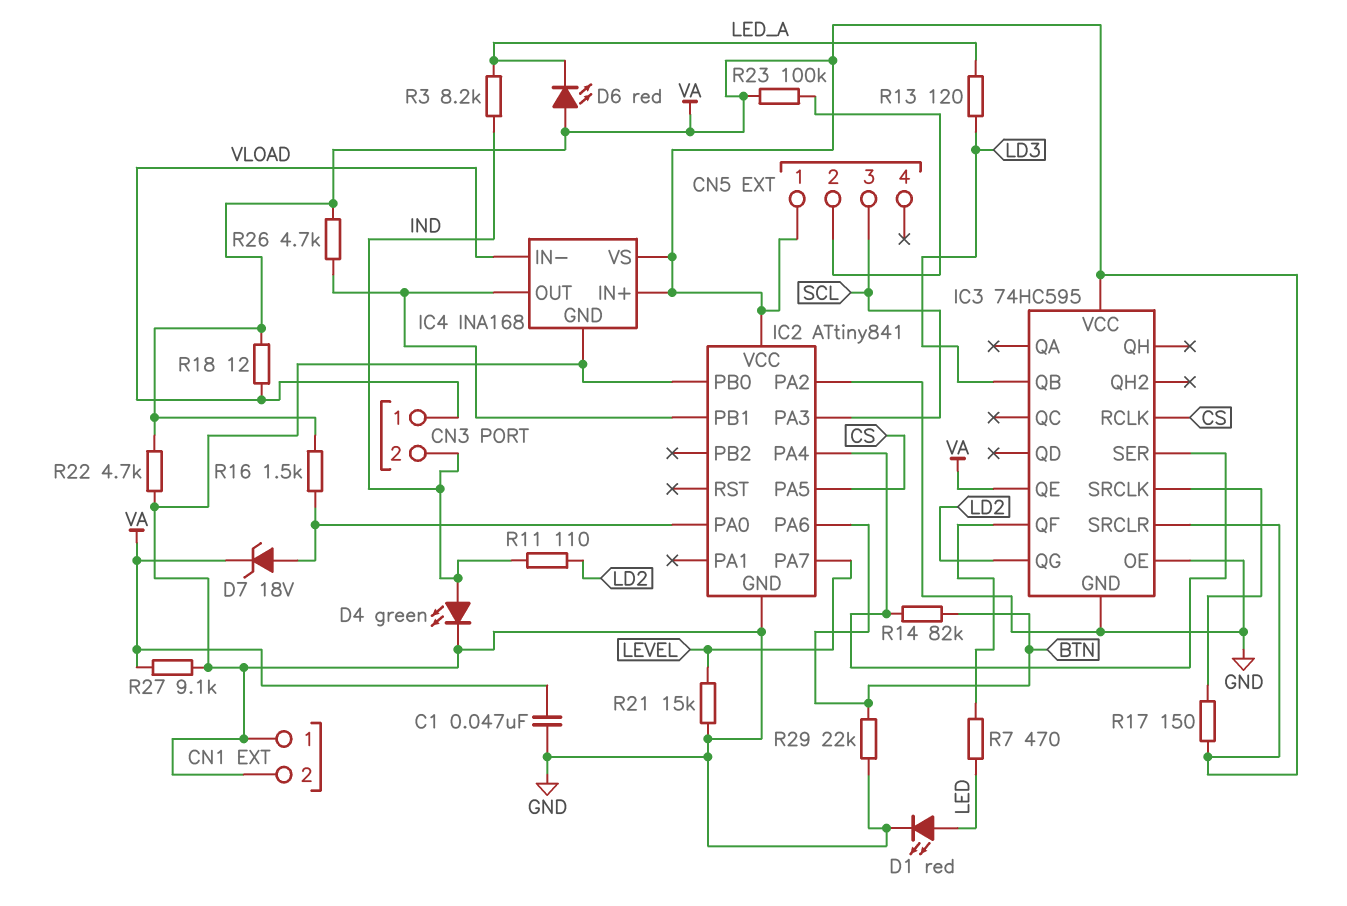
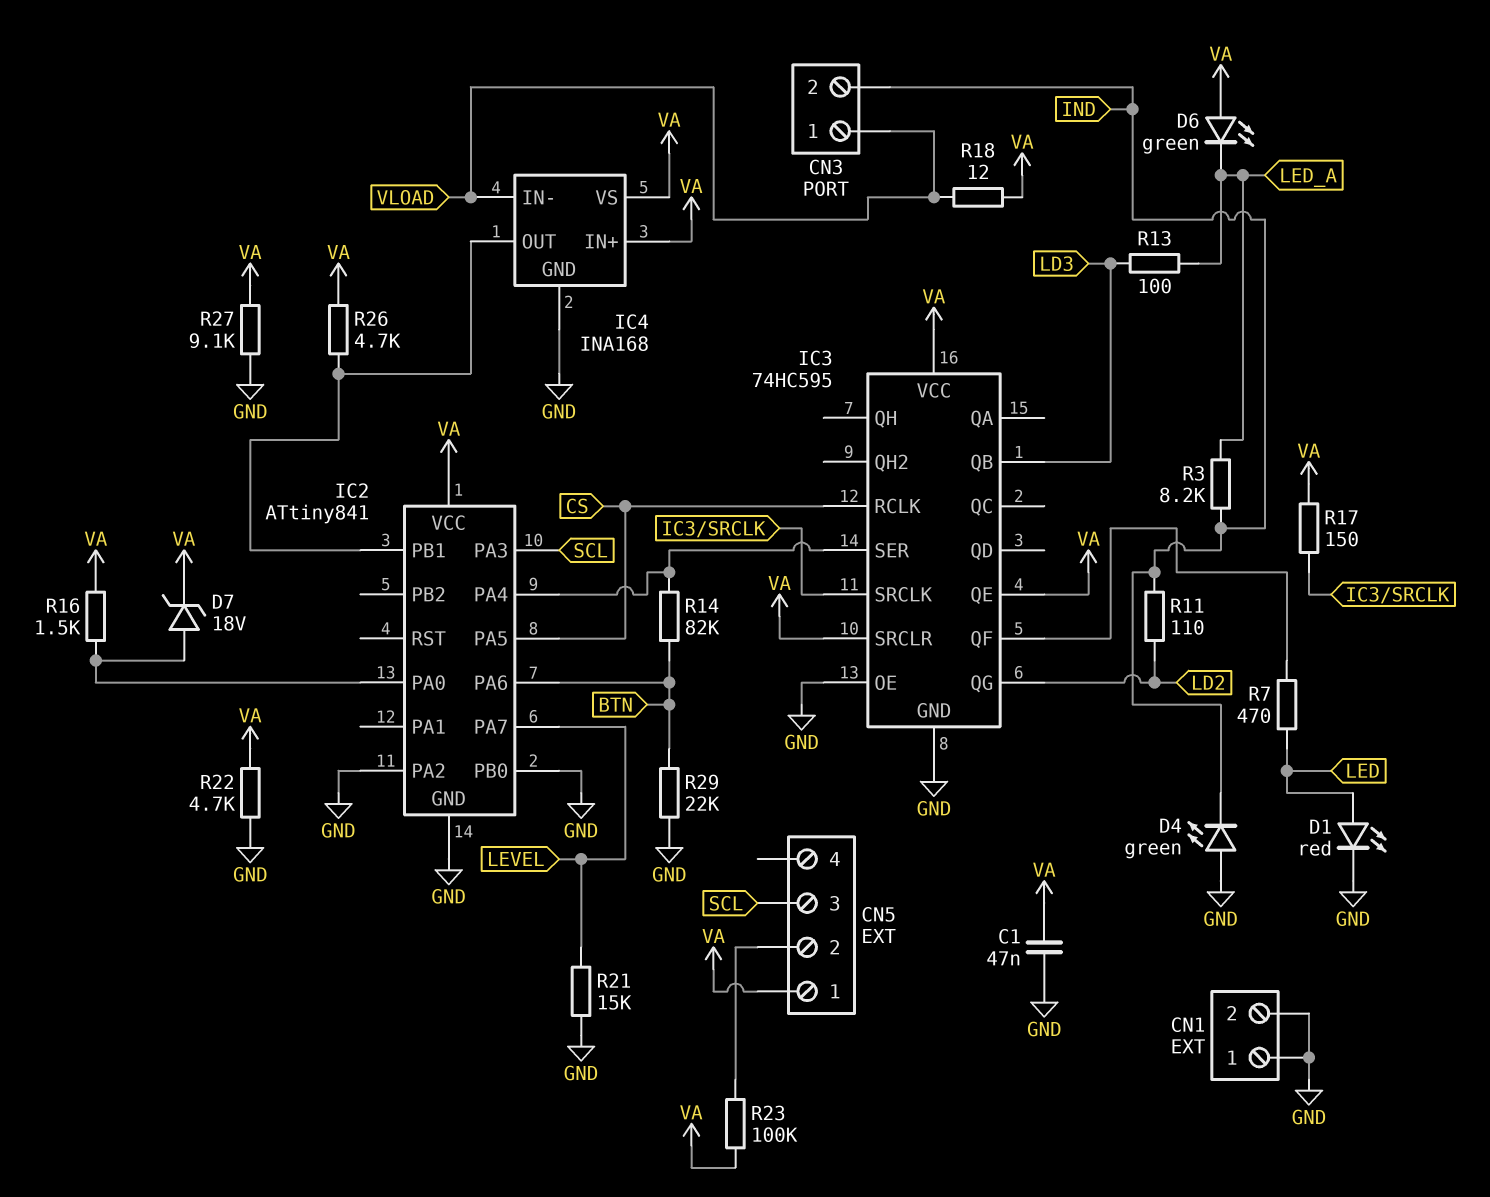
D4: LED green (A IND, K GND) -> LED green (A GND, K IND)
D6: LED red (A VA, K LED_A) -> LED green (A VA, K LED_A)
R13: 120 (LD3, LED_A) -> 100 (LD3, LED_A)

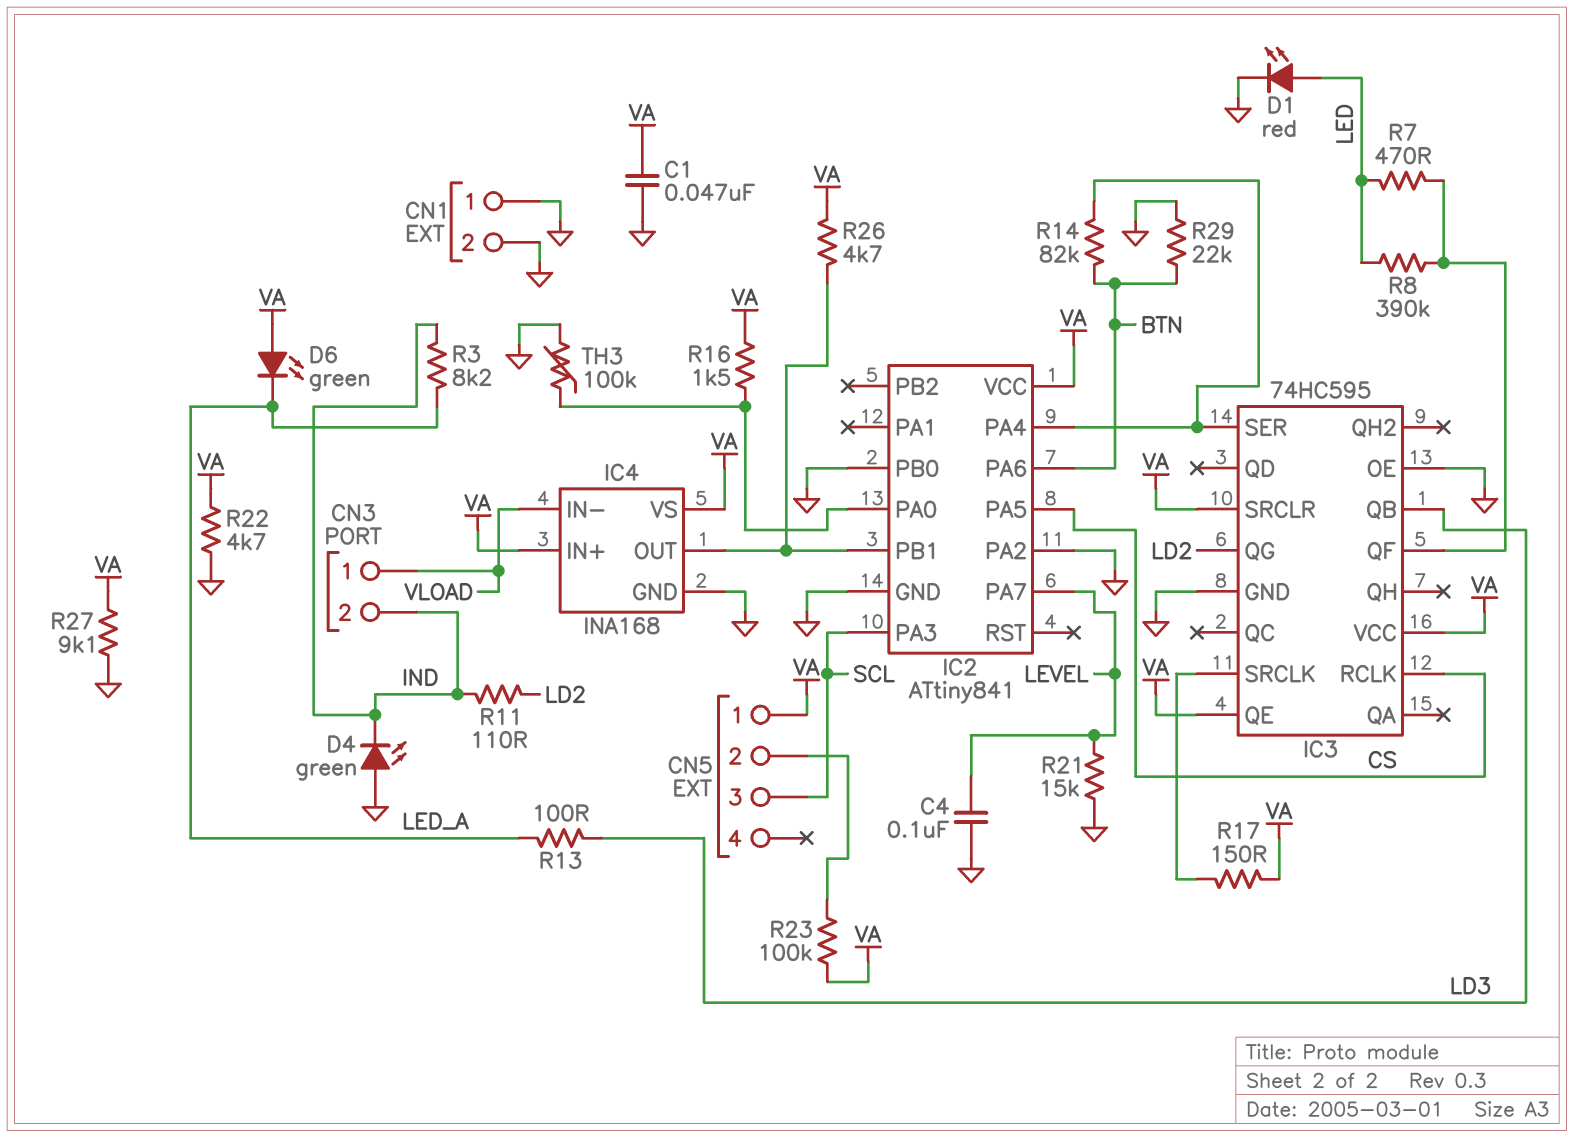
C4: none -> 100nF (GND, LEVEL)
D7: zener 18V (A IC2/PA0, K VA) -> none
R8: none -> 390k (IC3/QF, LED)
R18: 12 (VA, VLOAD) -> none
TH3: none -> 100k (GND, IC2/PA0)

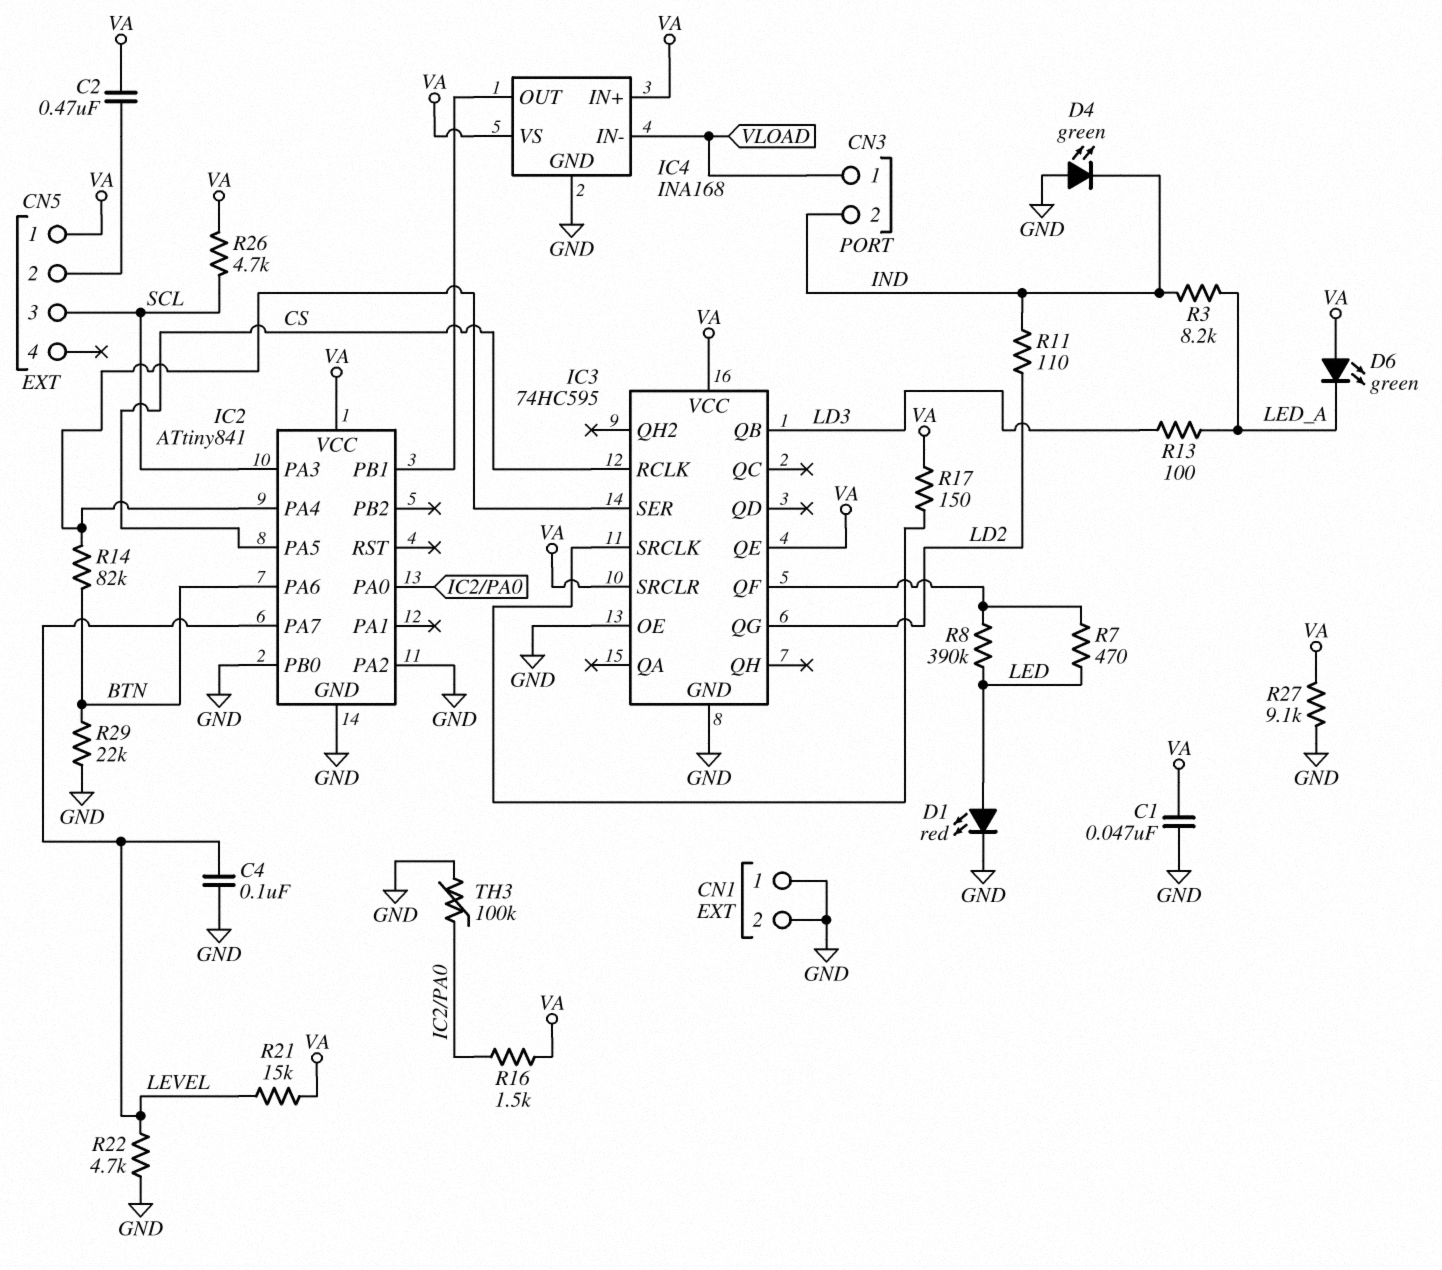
C2: none -> 470nF (CN5/2, VA)
R21: 15k (GND, LEVEL) -> 15k (LEVEL, VA)
R22: 4.7k (GND, VA) -> 4.7k (GND, LEVEL)
R23: 100k (CN5/2, VA) -> none
R26: 4.7k (IC2/PB1, VA) -> 4.7k (SCL, VA)

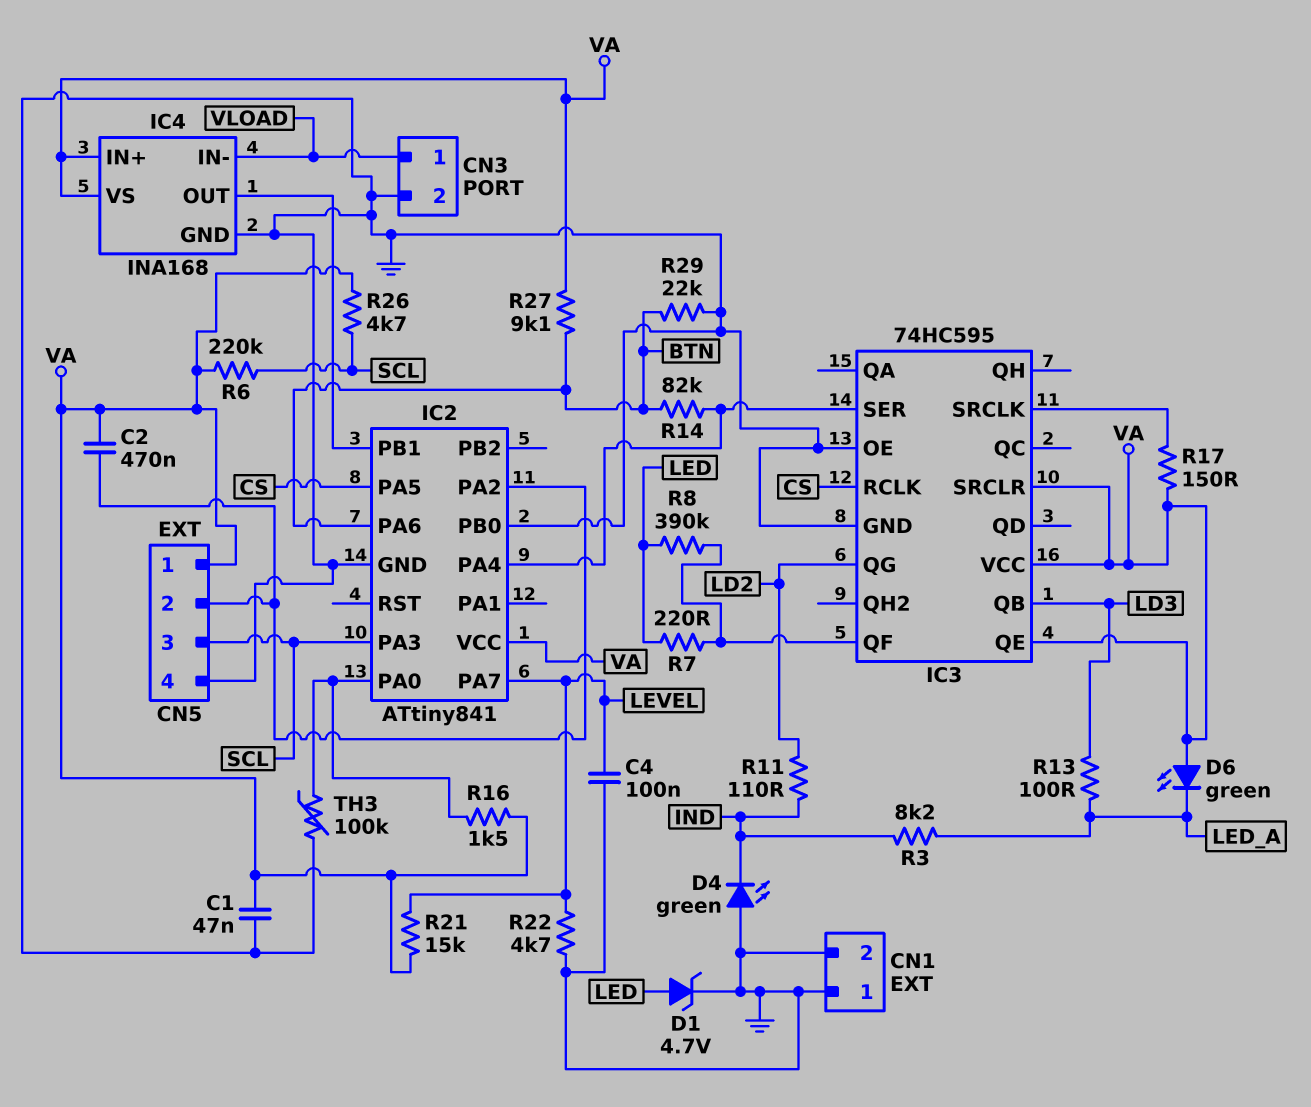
CN3 pin 2: IND -> GND
CN5 pin 4: none -> GND
D1: LED red (A LED, K GND) -> zener 4.7V (A LED, K GND)
IC2 pin PA2: GND -> CN5/2
R6: none -> 220k (SCL, VA)
R7: 470 (IC3/QF, LED) -> 220 (IC3/QF, LED)
R27: 9.1k (GND, VA) -> 9.1k (BTN, VA)

